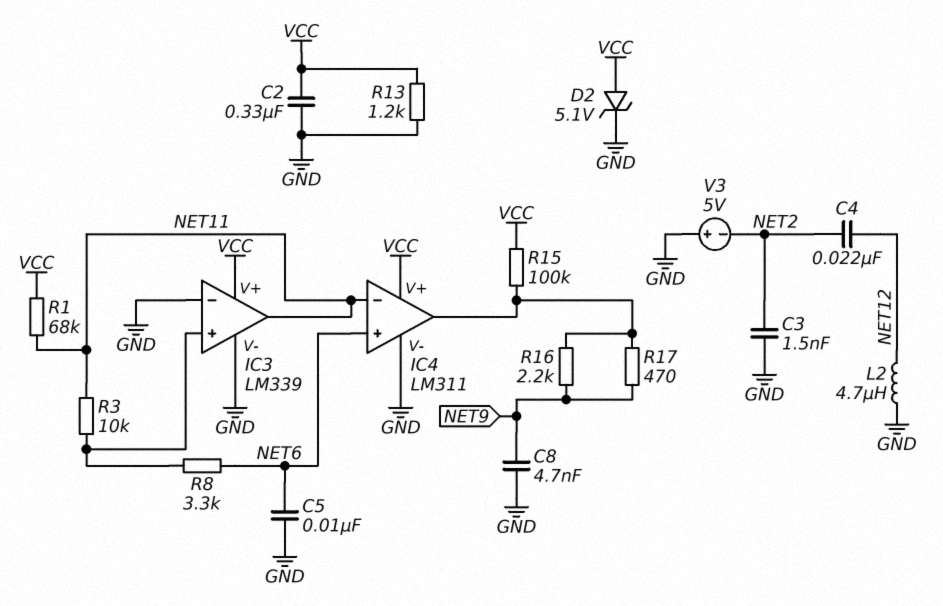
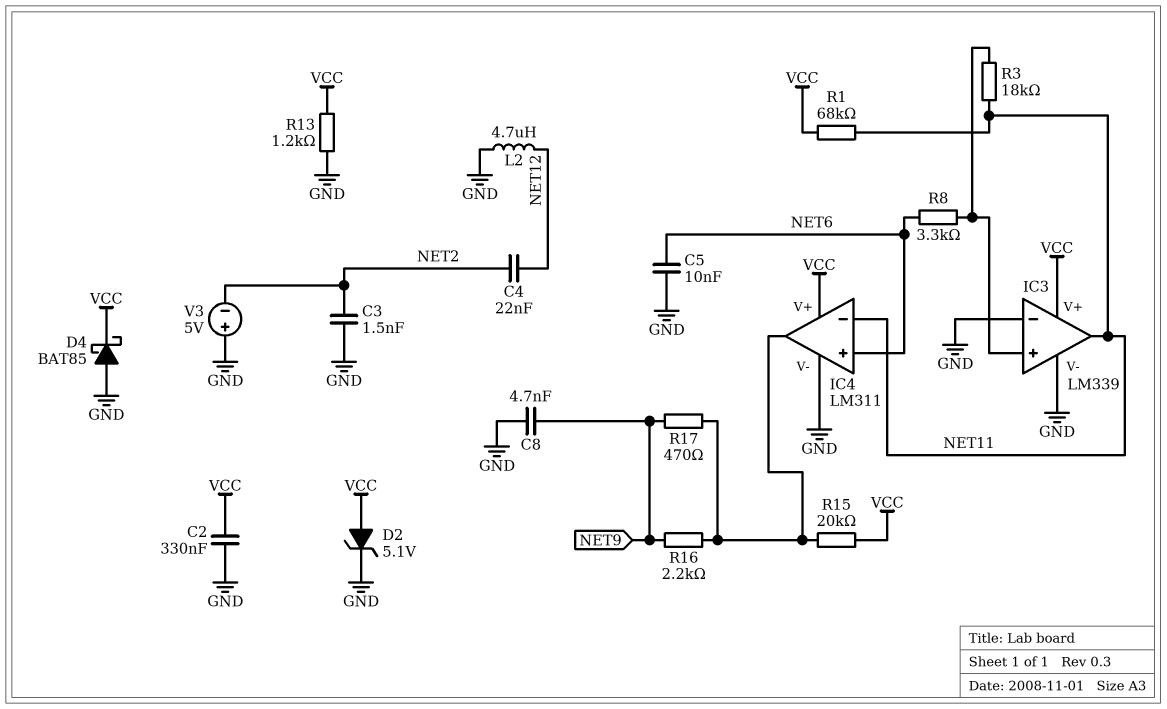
D4: none -> schottky BAT85 (A GND, K VCC)
R3: 10k (IC3/in+, NET11) -> 18k (IC3/in+, NET11)
R15: 100k (IC4/out, VCC) -> 20k (IC4/out, VCC)

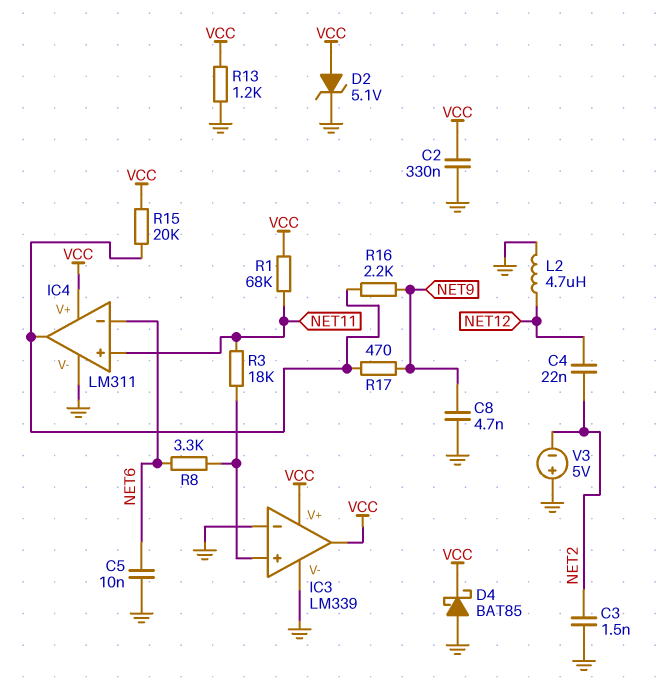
IC3 pin out: NET11 -> VCC
IC4 pin in+: NET6 -> NET11
IC4 pin in-: NET11 -> NET6

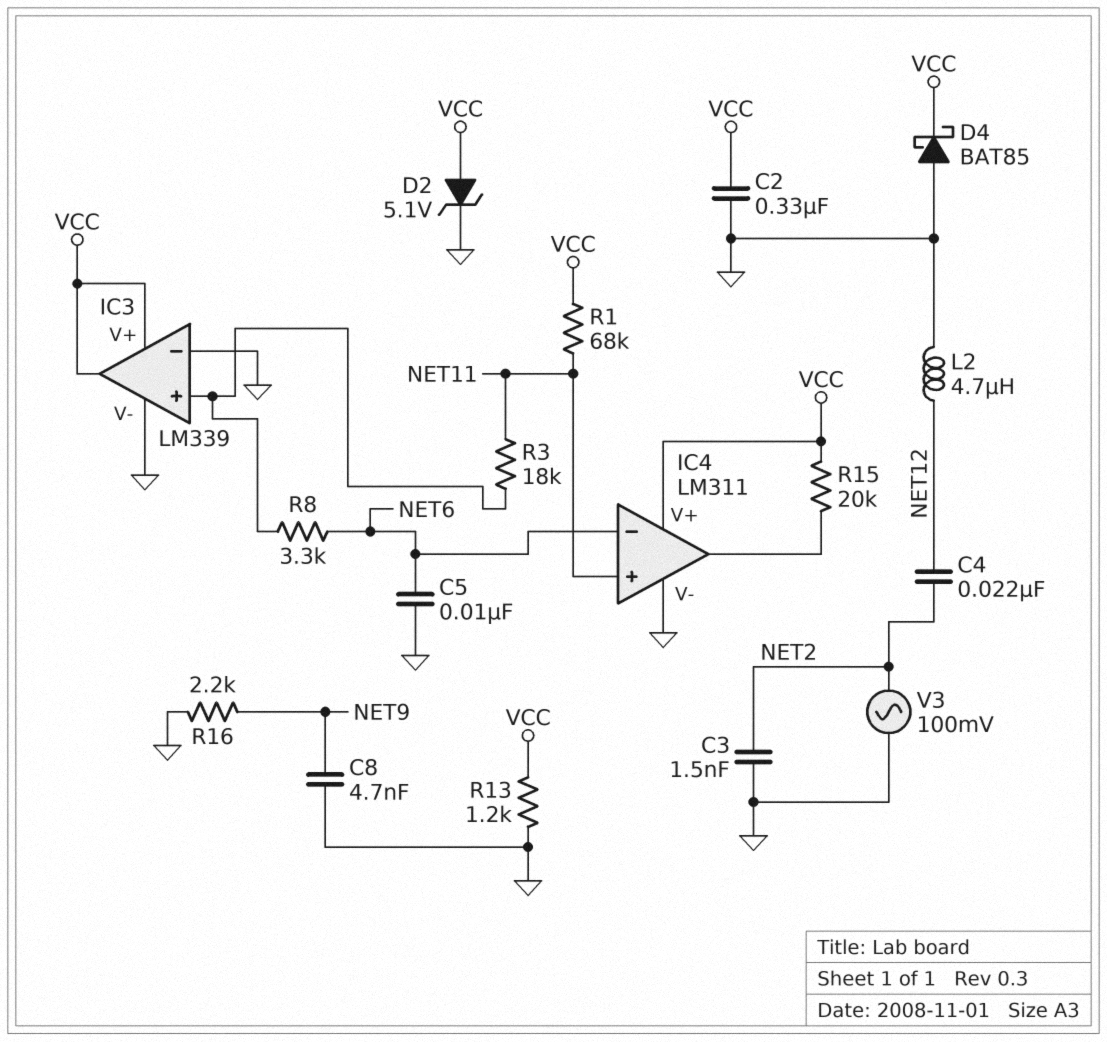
R16: 2.2k (IC4/out, NET9) -> 2.2k (GND, NET9)
R17: 470 (IC4/out, NET9) -> none
V3: 5V (plus GND, minus NET2) -> AC 100mV (GND, NET2)

